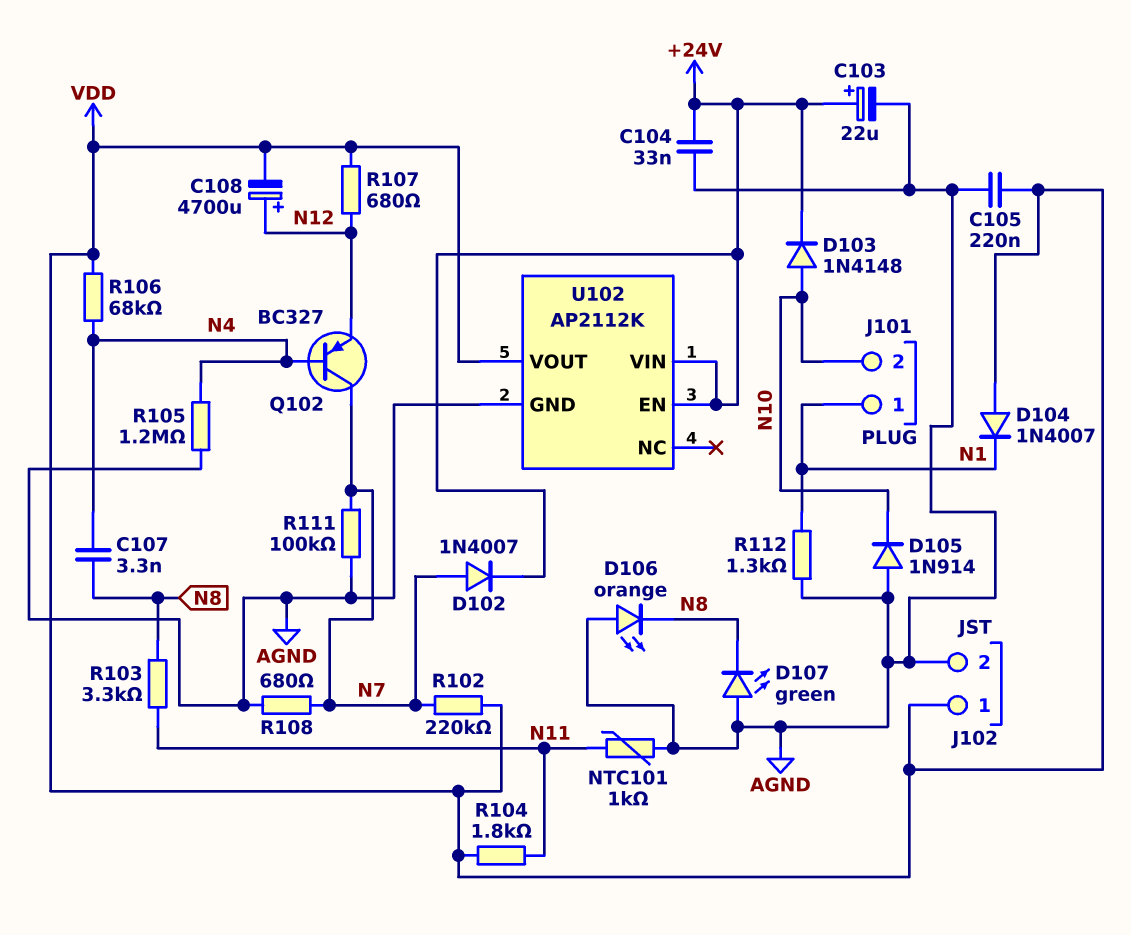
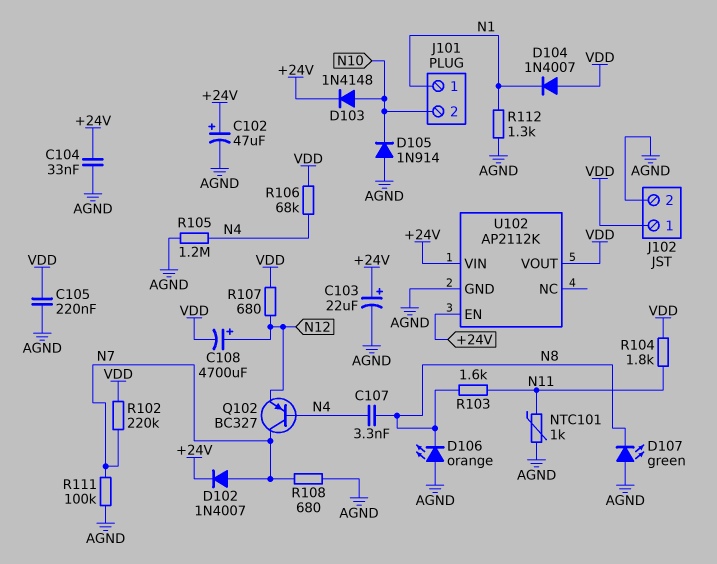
C102: none -> 47uF (plus +24V, minus AGND)
R103: 3.3k (N8, N11) -> 1.6k (N8, N11)

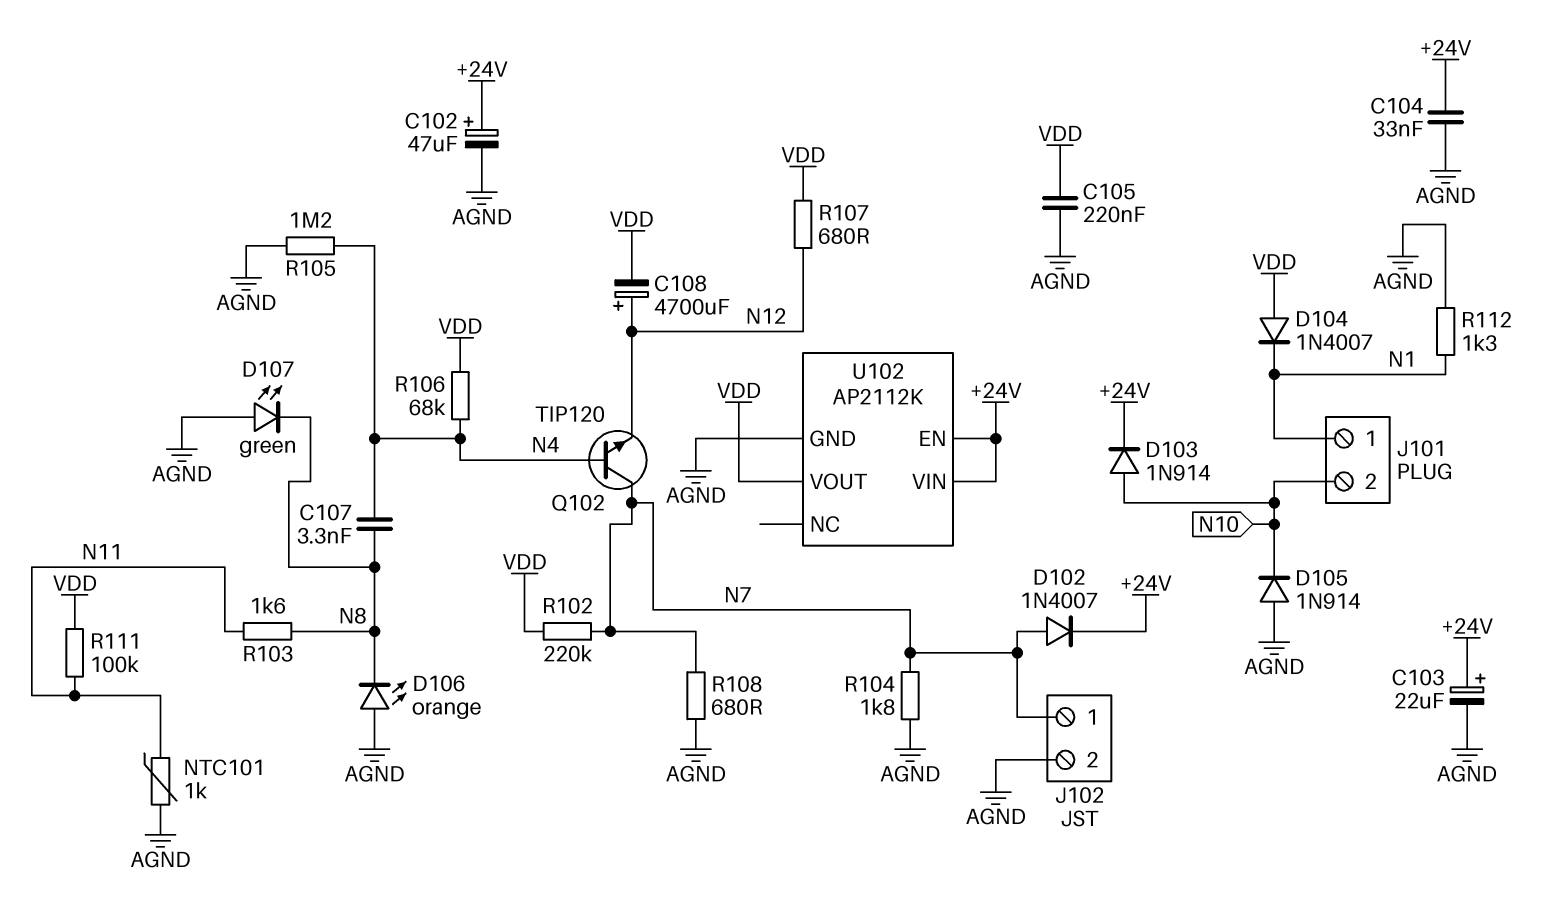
D103: diode 1N4148 (A N10, K +24V) -> diode 1N914 (A N10, K +24V)
J102 pin 1: VDD -> N7
Q102: PNP BC327 (B N4, C N7, E N12) -> NPN TIP120 (B N4, C N7, E N12)
R104: 1.8k (N11, VDD) -> 1.8k (AGND, N7)
R111: 100k (AGND, N7) -> 100k (N11, VDD)

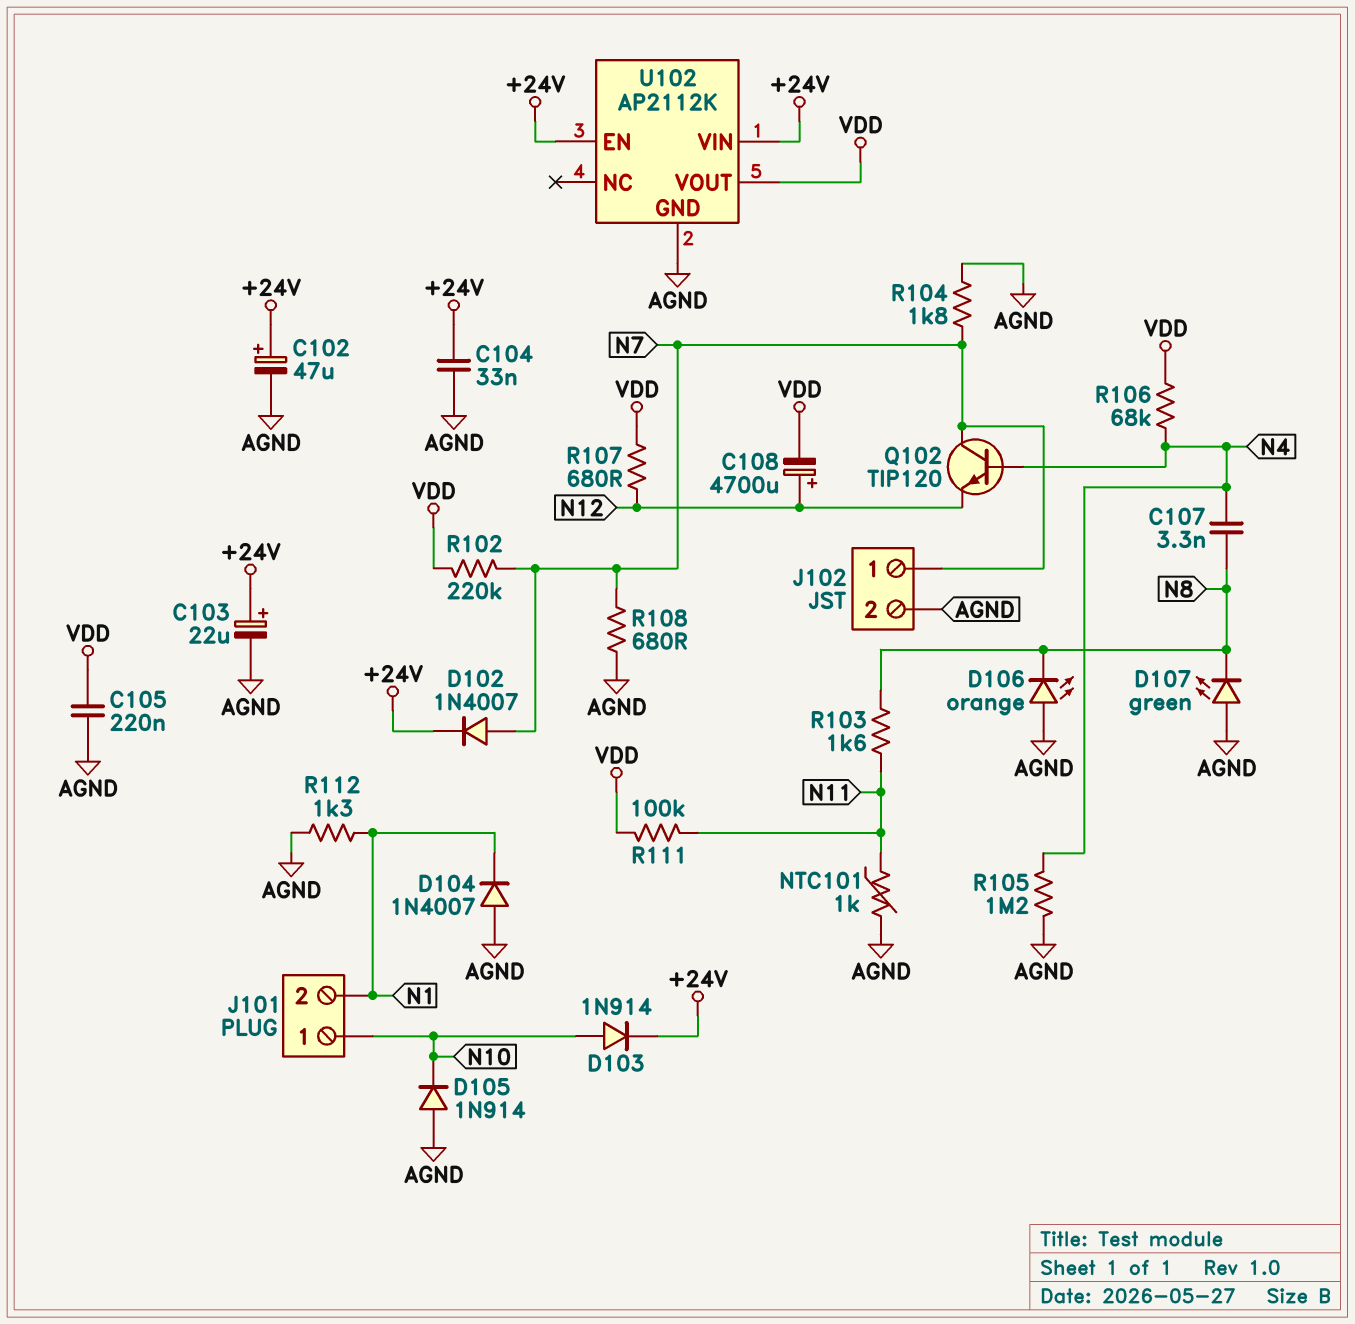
D104: diode 1N4007 (A VDD, K N1) -> diode 1N4007 (A AGND, K N1)
J101 pin 1: N1 -> N10
J101 pin 2: N10 -> N1

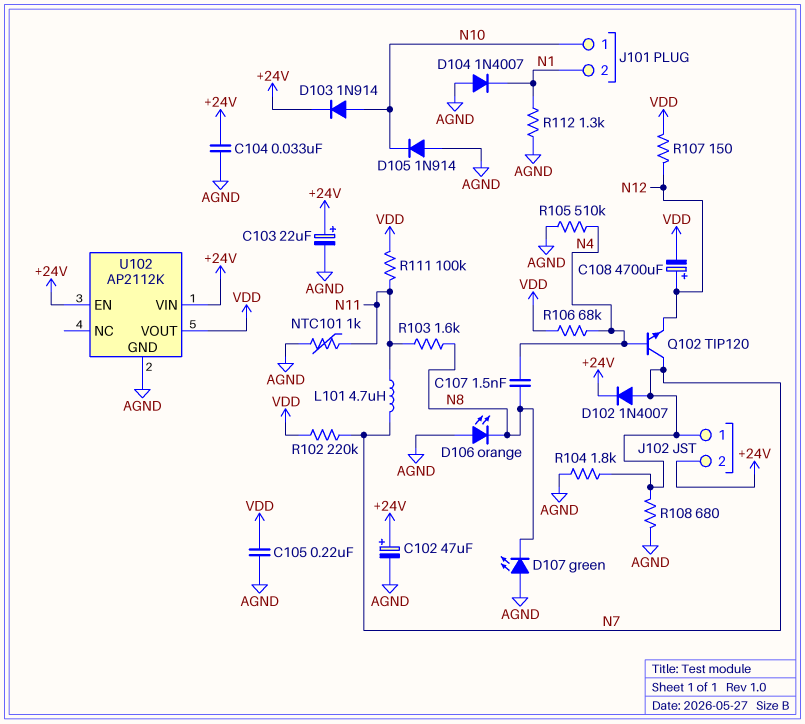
C107: 3.3nF (N4, N8) -> 1.5nF (N4, N8)
J102 pin 2: AGND -> +24V
L101: none -> 4.7uH (N7, N11)
R105: 1.2M (AGND, N4) -> 510k (AGND, N4)
R107: 680 (N12, VDD) -> 150 (N12, VDD)

